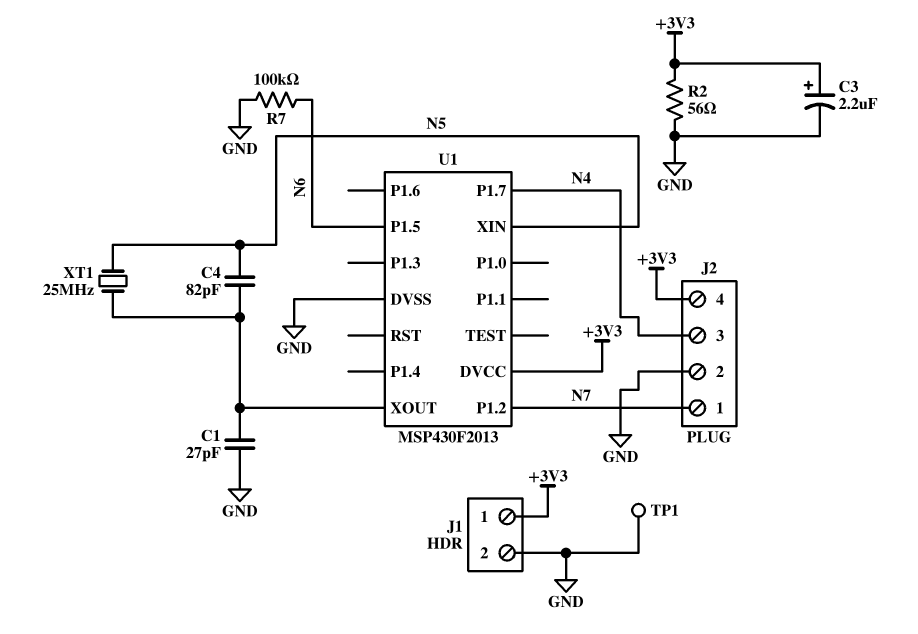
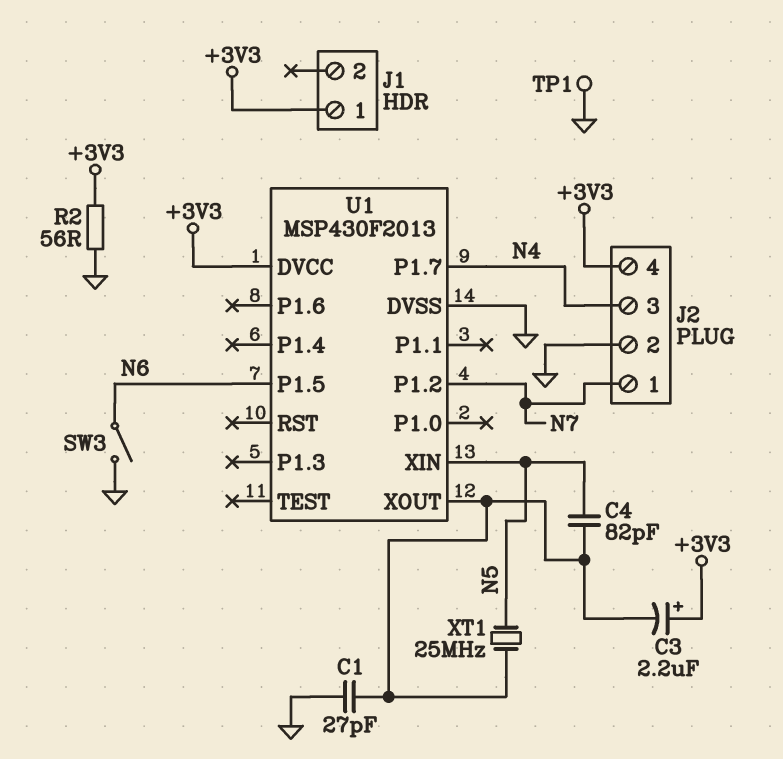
C3: 2.2uF (plus +3V3, minus GND) -> 2.2uF (plus +3V3, minus U1/XOUT)
J1 pin 2: GND -> none
R7: 100k (GND, N6) -> none
SW3: none -> switch (GND, N6)

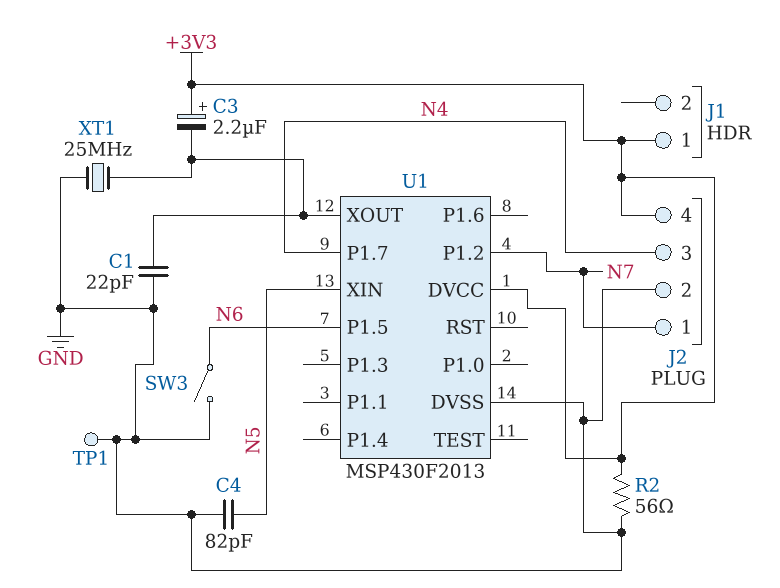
C1: 27pF (GND, U1/XOUT) -> 22pF (GND, U1/XOUT)
C4: 82pF (N5, U1/XOUT) -> 82pF (GND, N5)
XT1: 25MHz (N5, U1/XOUT) -> 25MHz (GND, U1/XOUT)

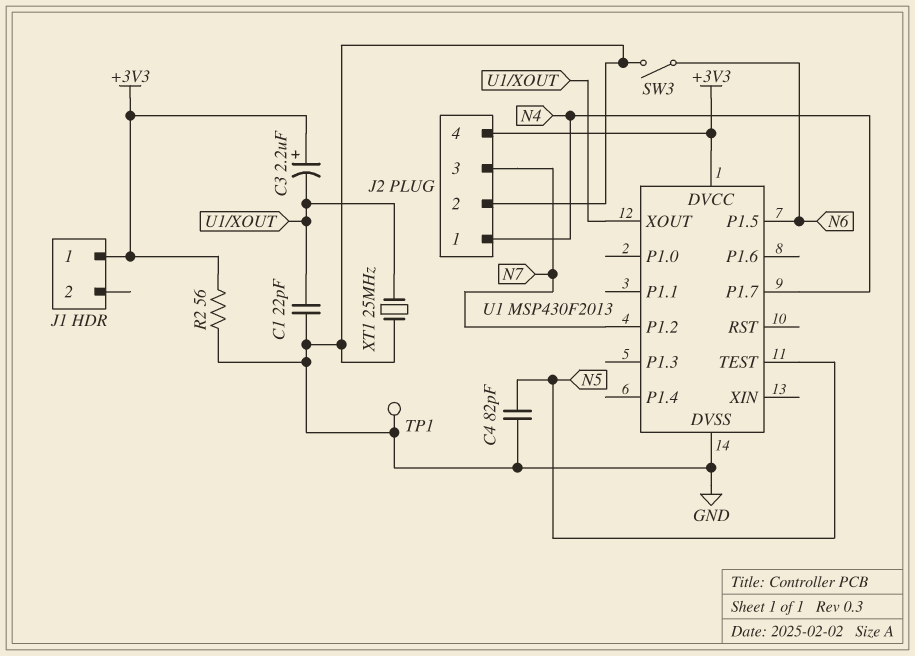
J2 pin 1: N7 -> N4
J2 pin 3: N4 -> N7
U1 pin TEST: none -> N5
U1 pin XIN: N5 -> none

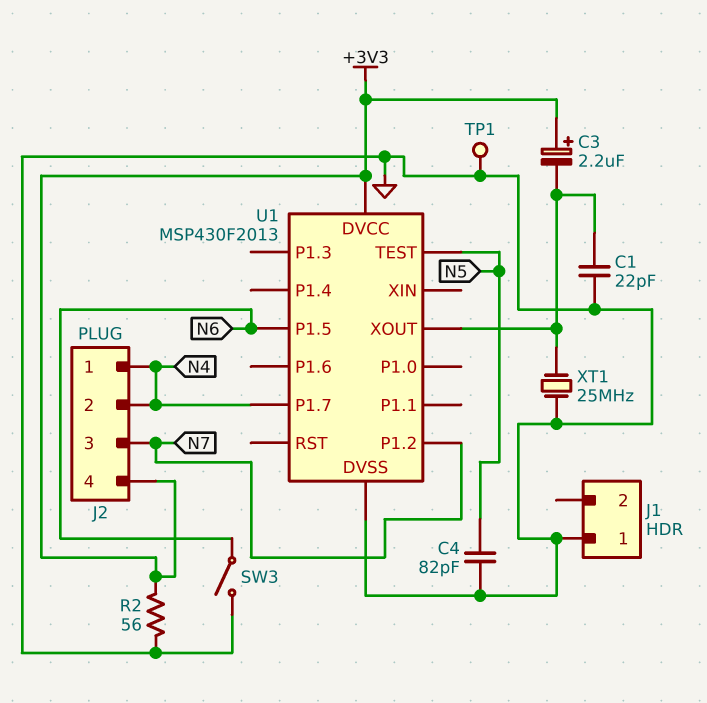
J1 pin 1: +3V3 -> GND
J2 pin 2: GND -> N4

